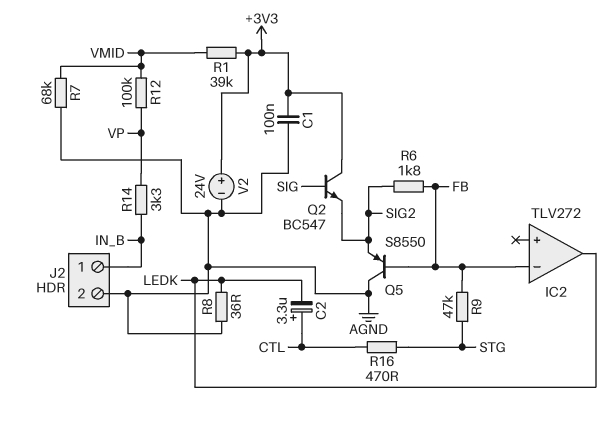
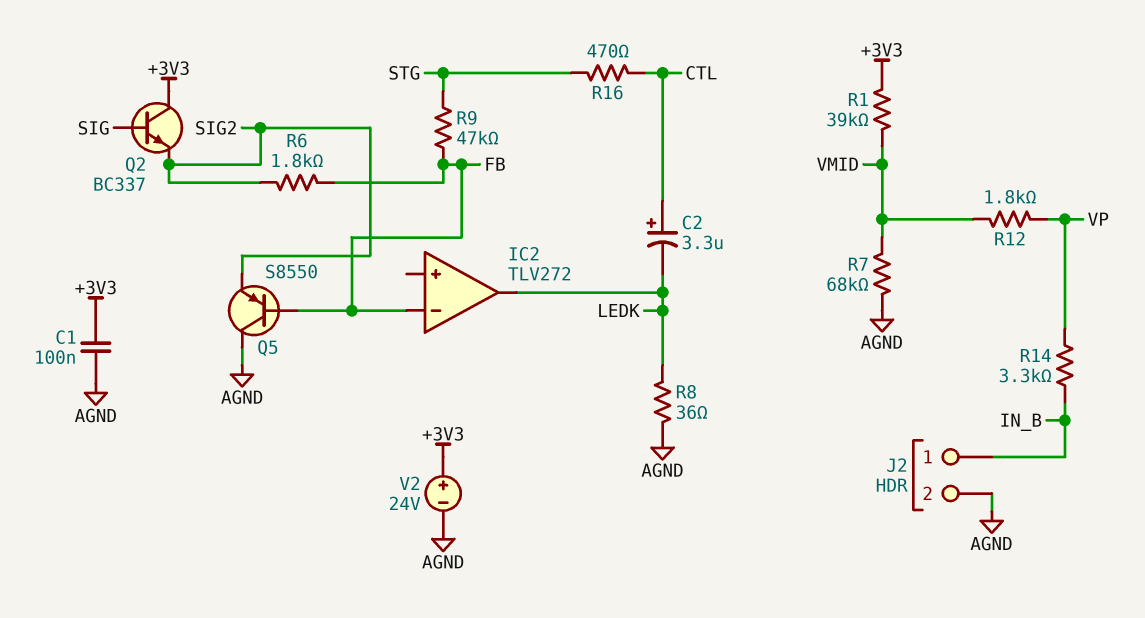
Q2: NPN BC547 (B SIG, C +3V3, E SIG2) -> NPN BC337 (B SIG, C +3V3, E SIG2)
R12: 100k (VMID, VP) -> 1.8k (VMID, VP)

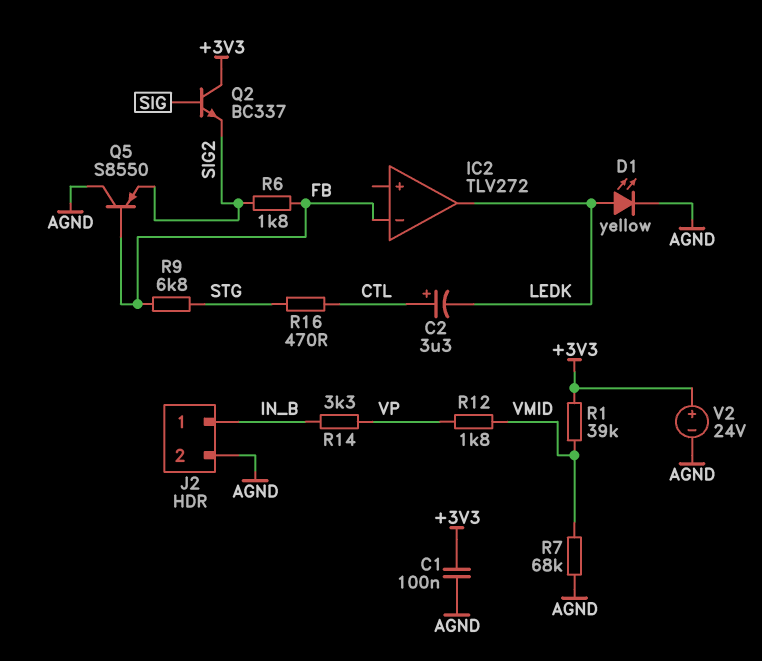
D1: none -> LED yellow (A LEDK, K AGND)
R8: 36 (AGND, LEDK) -> none
R9: 47k (FB, STG) -> 6.8k (FB, STG)

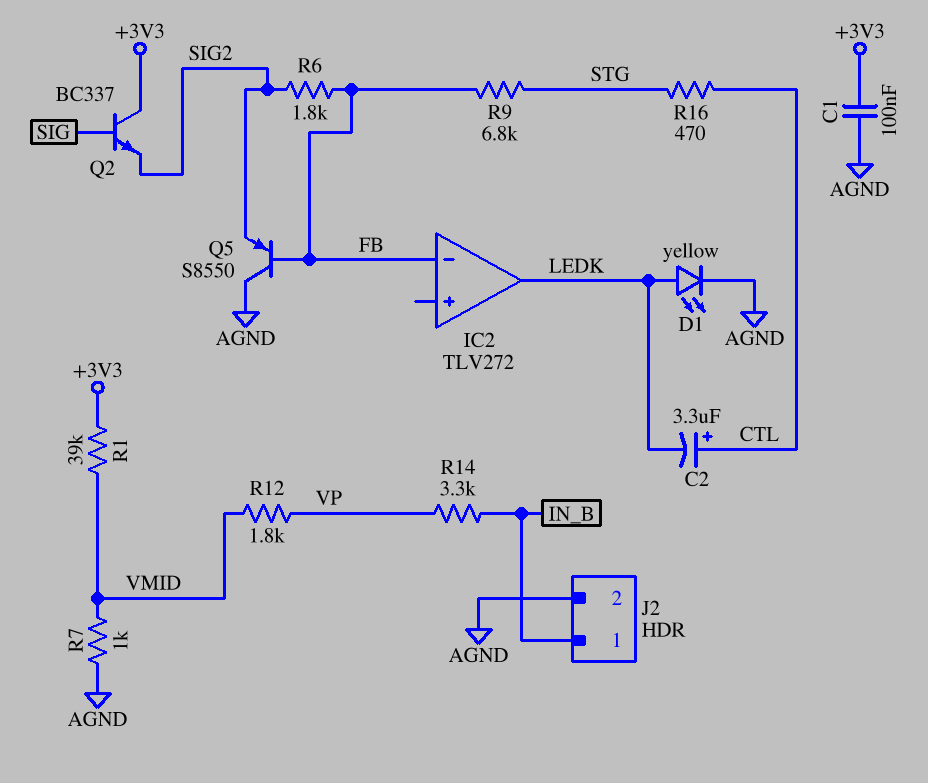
R7: 68k (AGND, VMID) -> 1k (AGND, VMID)
V2: 24V (plus +3V3, minus AGND) -> none

